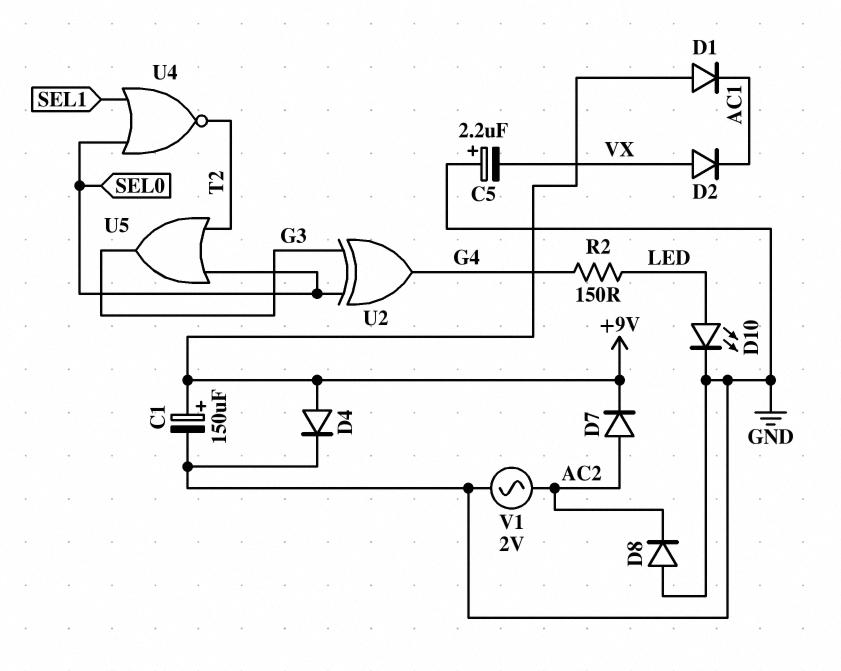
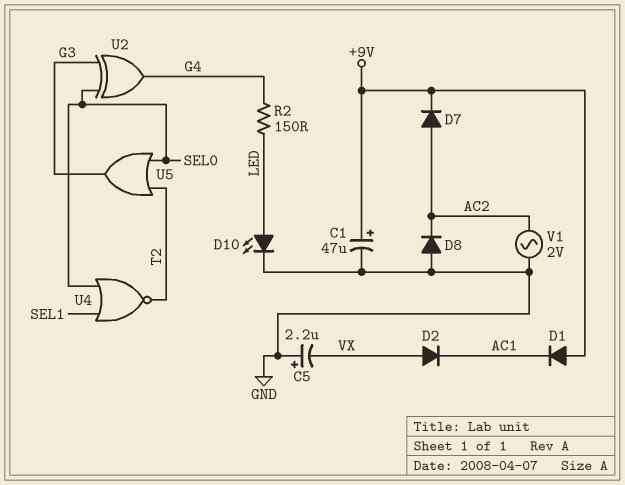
C1: 150uF (plus +9V, minus GND) -> 47uF (plus +9V, minus GND)
D4: diode (A +9V, K GND) -> none

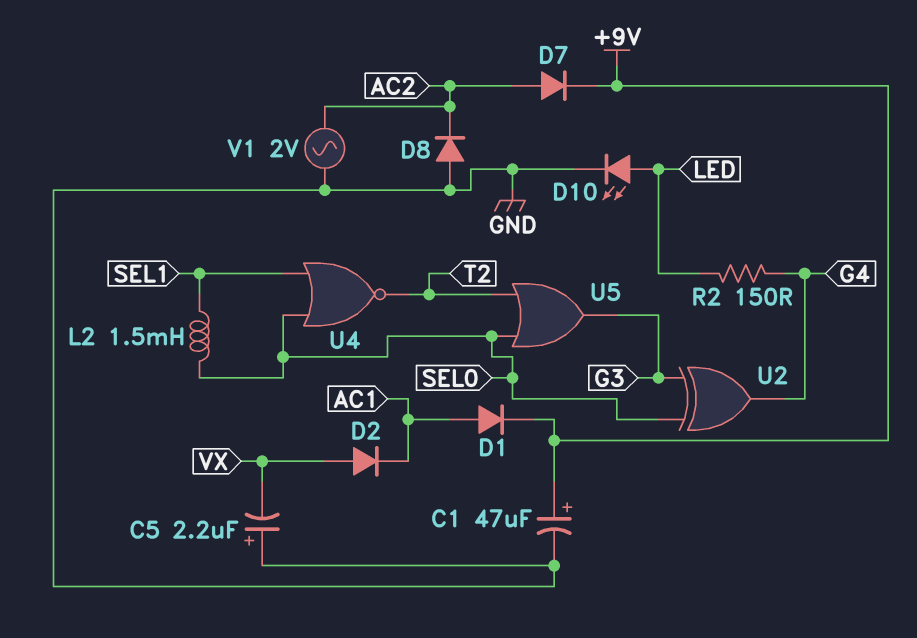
D1: diode (A +9V, K AC1) -> diode (A AC1, K +9V)
L2: none -> 1.5mH (SEL0, SEL1)

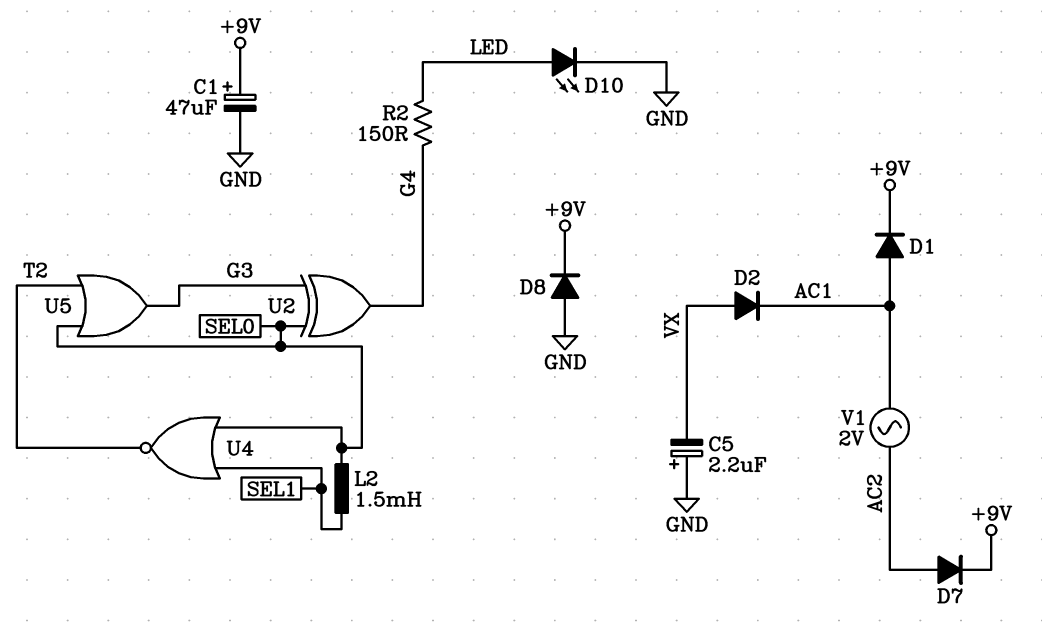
D8: diode (A GND, K AC2) -> diode (A GND, K +9V)
V1: AC 2V (AC2, GND) -> AC 2V (AC1, AC2)

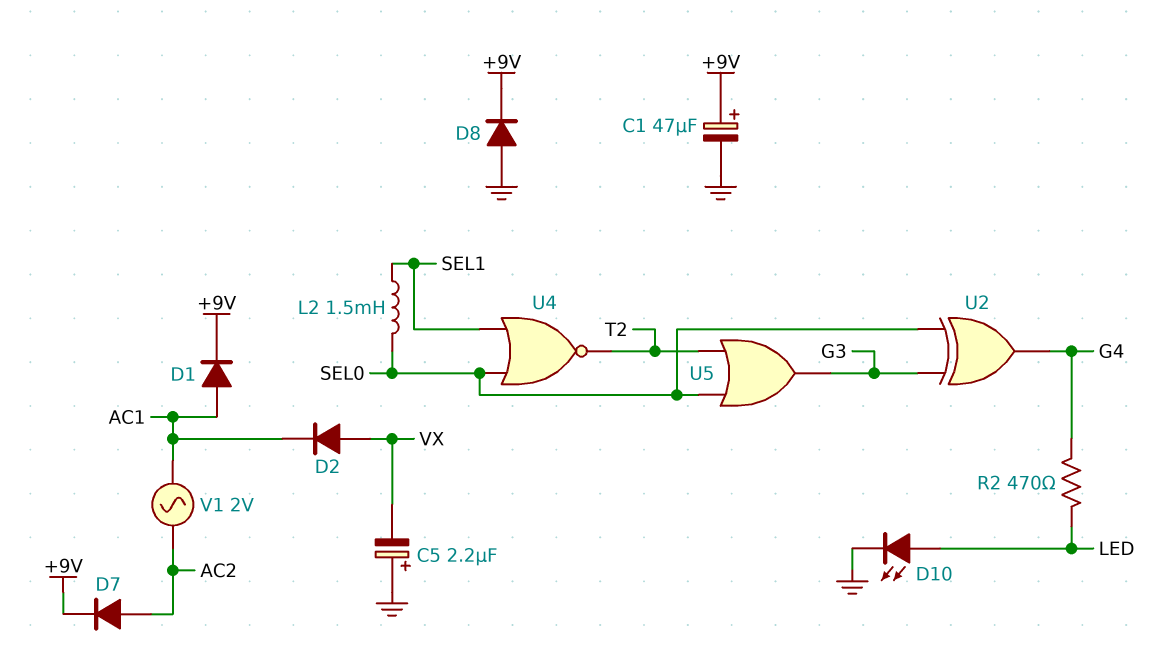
R2: 150 (G4, LED) -> 470 (G4, LED)

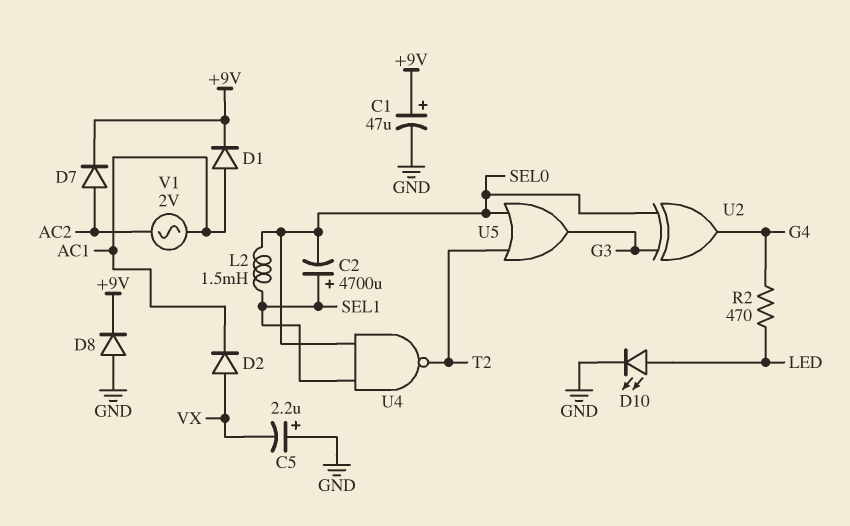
C2: none -> 4700uF (plus SEL1, minus SEL0)
U4: NOR (in SEL0, in SEL1, out T2) -> NAND (in SEL0, in SEL1, out T2)

